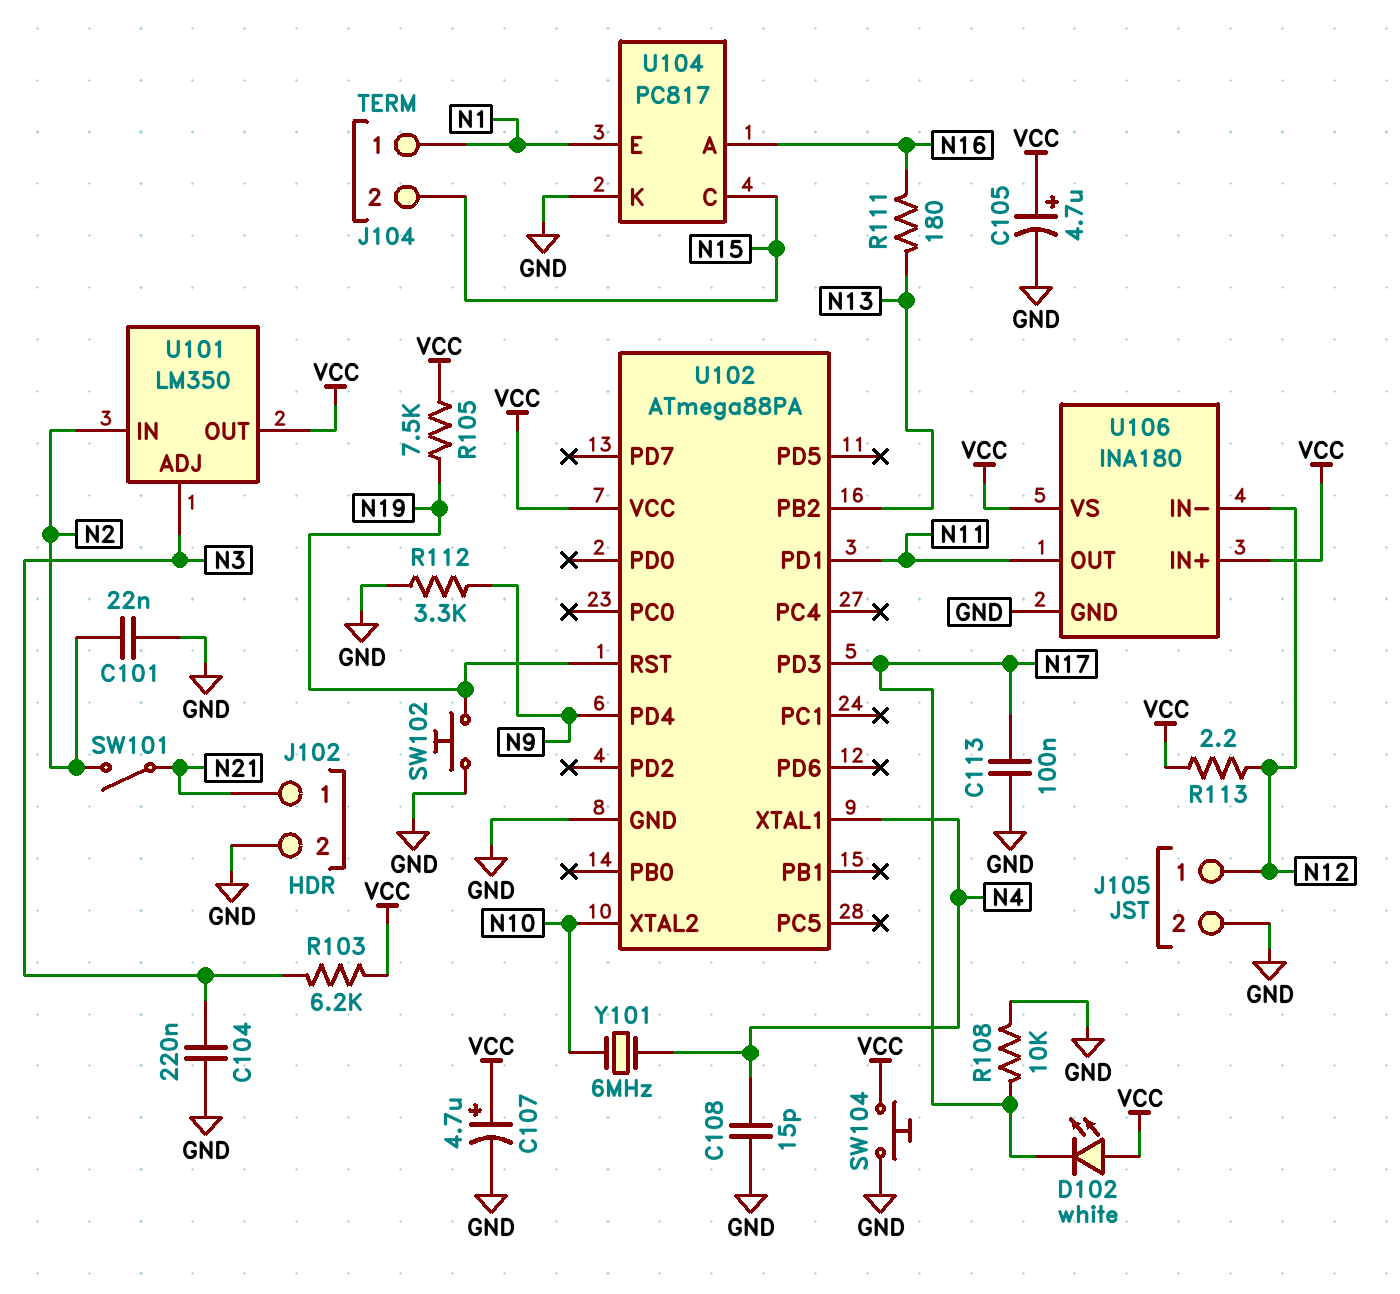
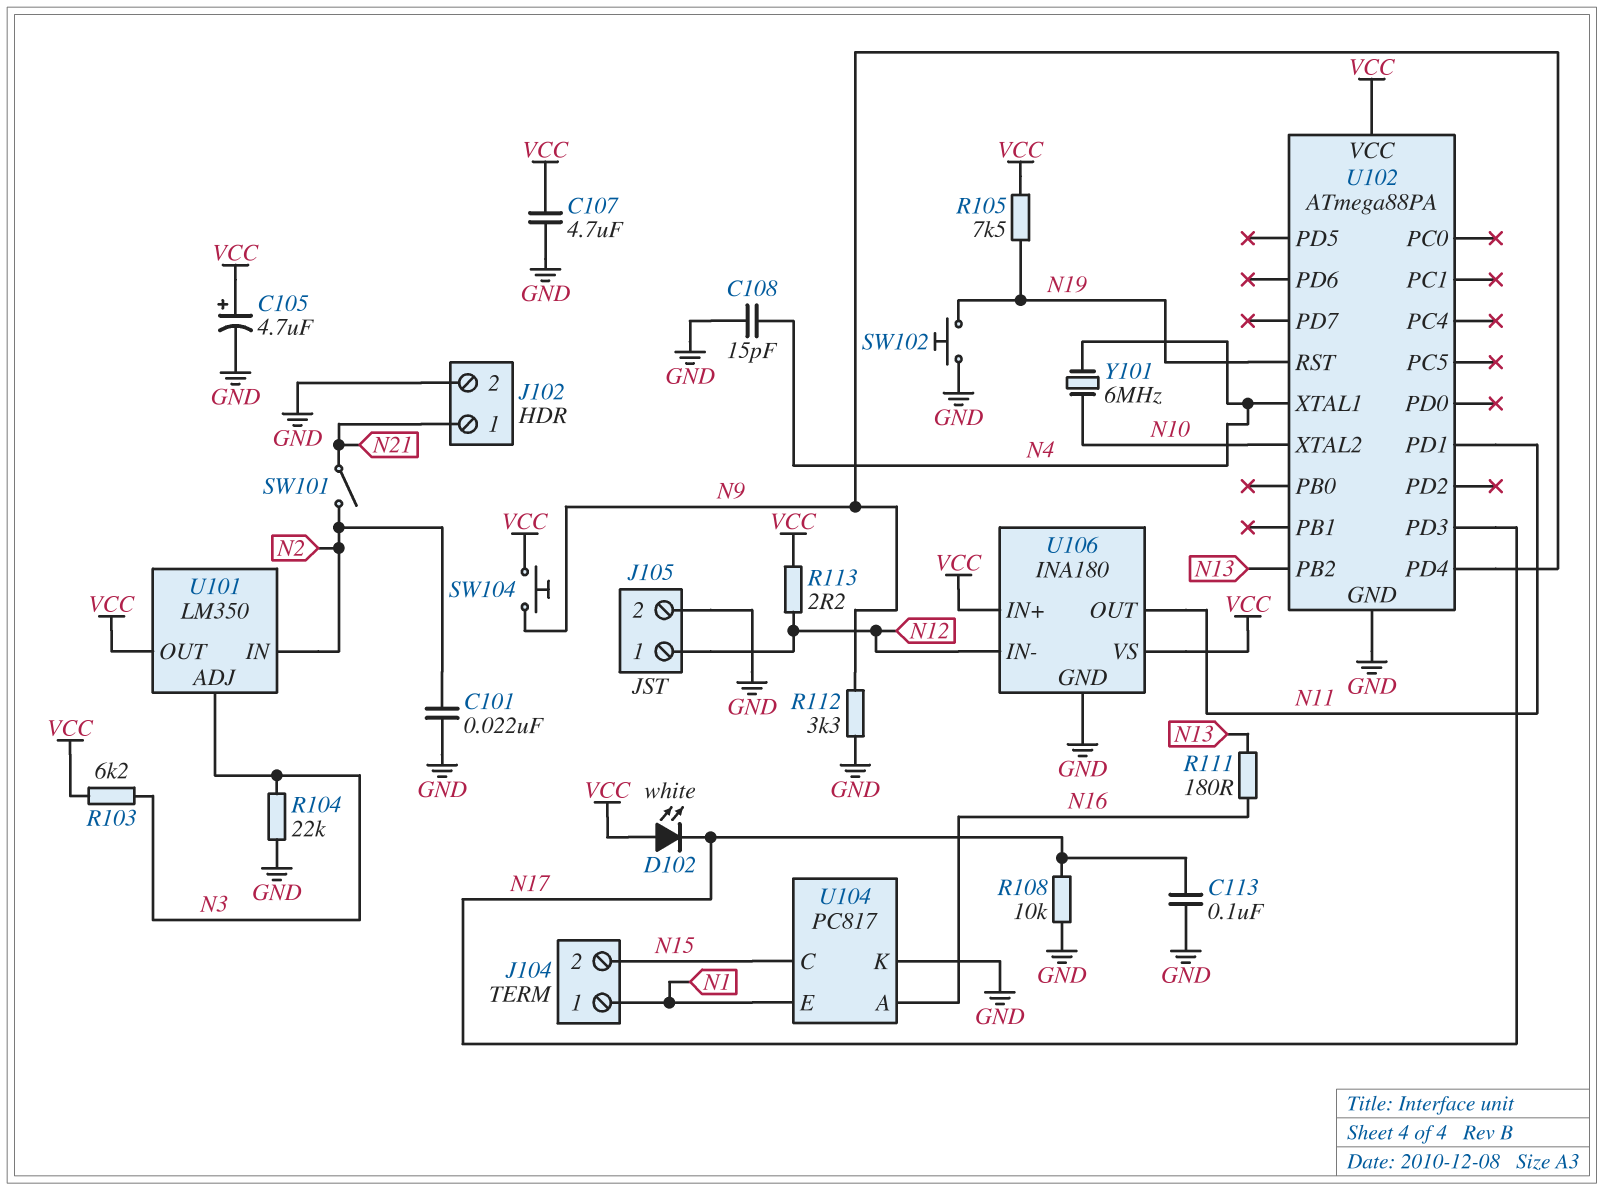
C104: 220nF (GND, N3) -> none
C107: 4.7uF (plus VCC, minus GND) -> 4.7uF (GND, VCC)
R104: none -> 22k (GND, N3)
SW104: button (GND, VCC) -> button (N9, VCC)

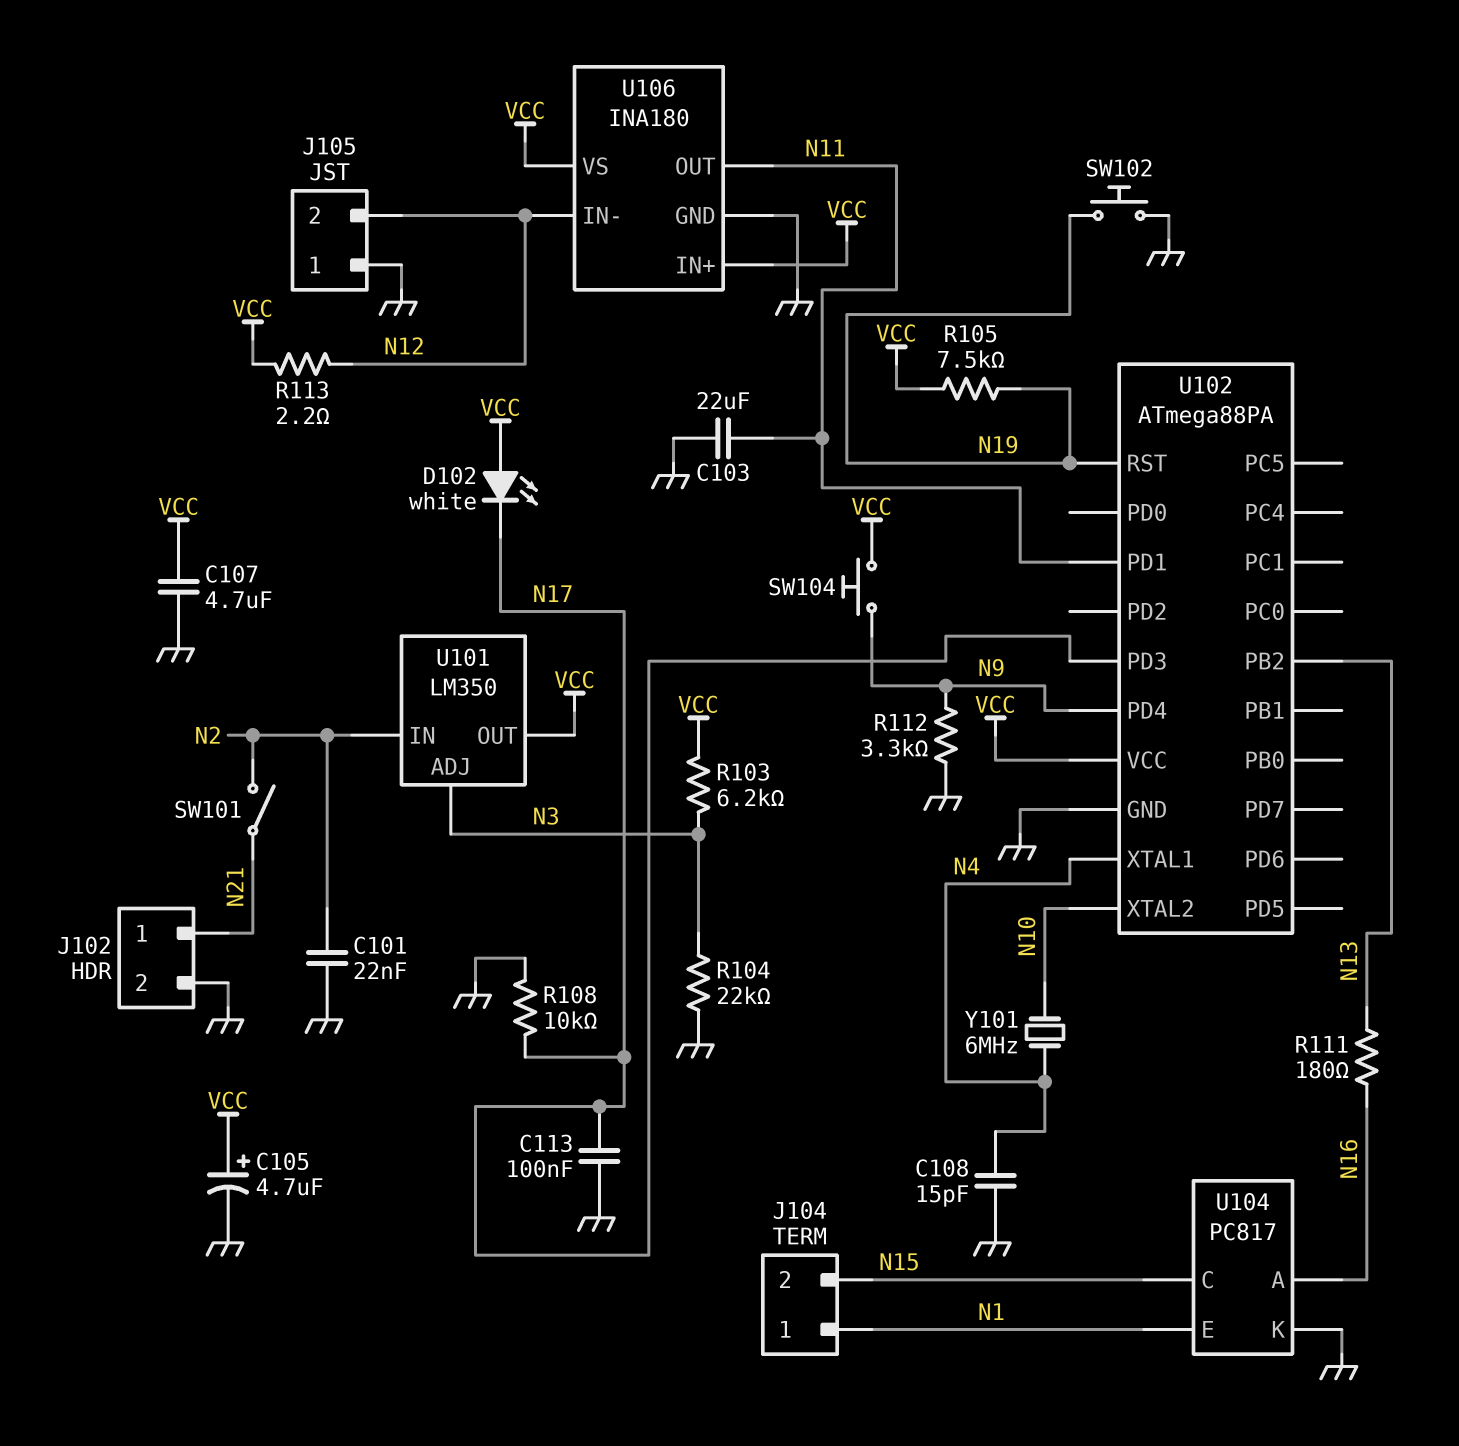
C103: none -> 22uF (GND, N11)
J105 pin 1: N12 -> GND
J105 pin 2: GND -> N12

